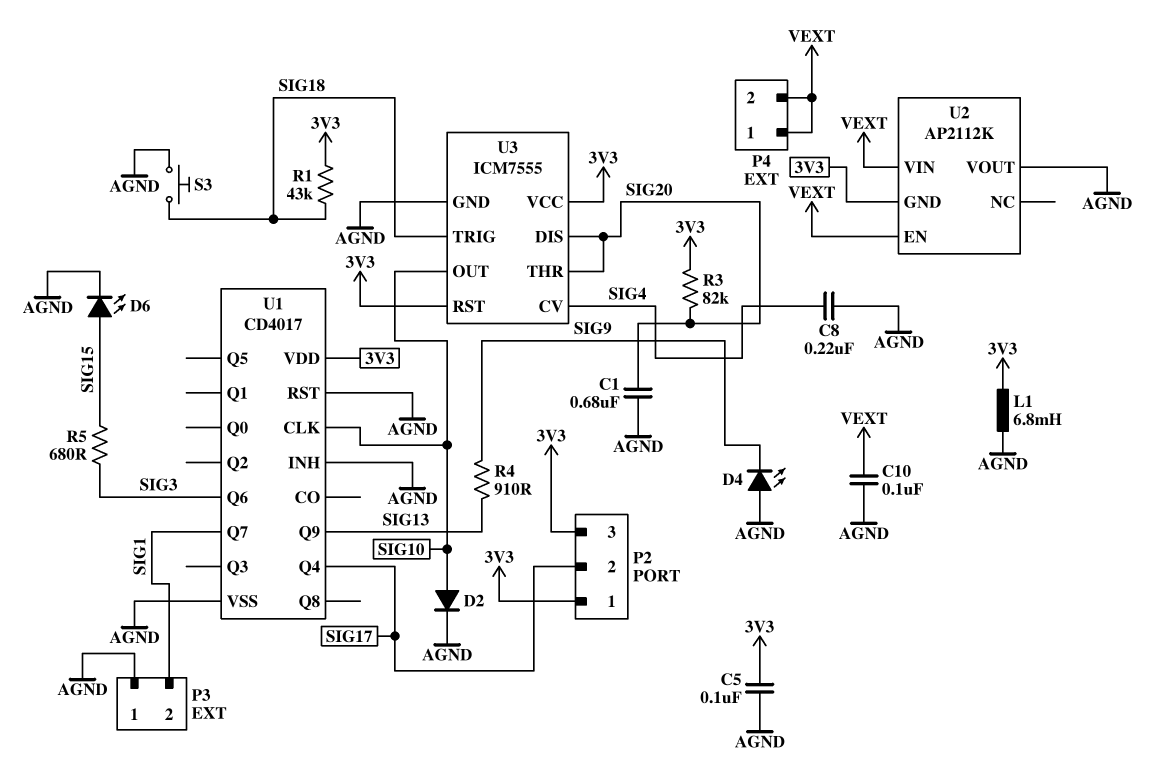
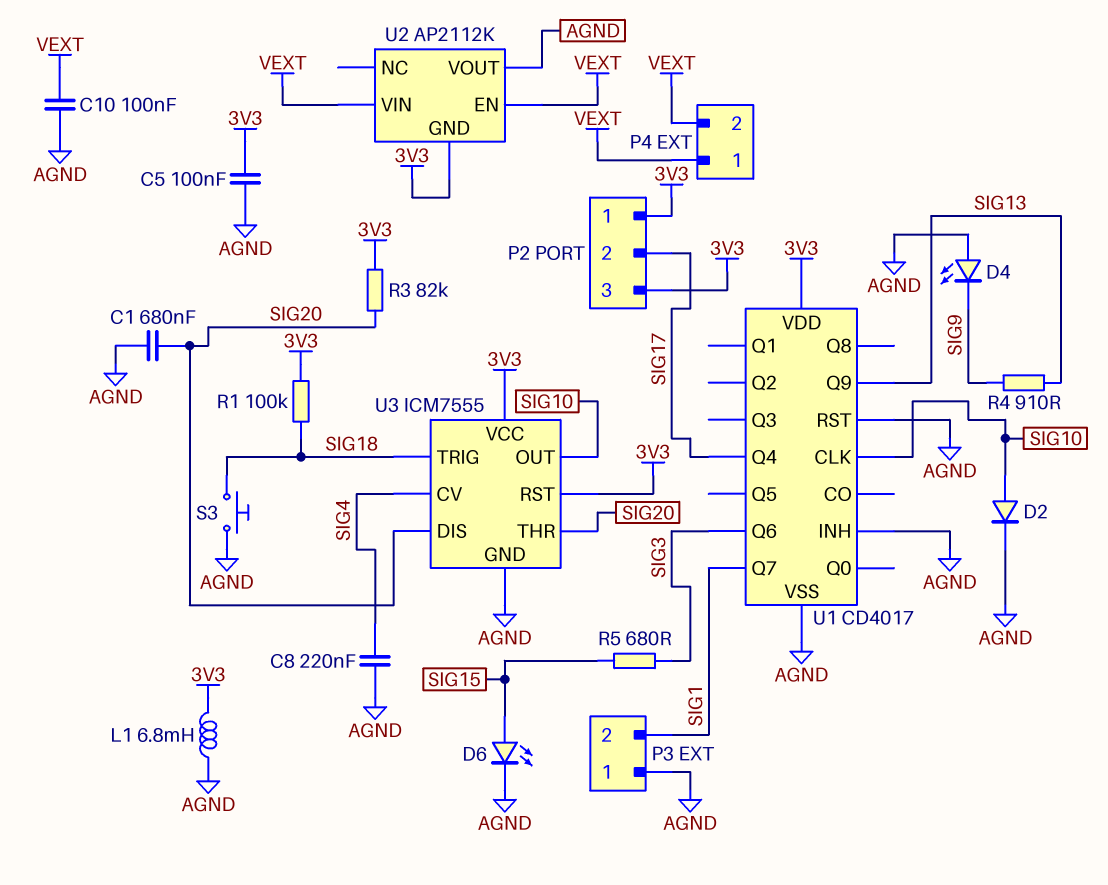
R1: 43k (3V3, SIG18) -> 100k (3V3, SIG18)

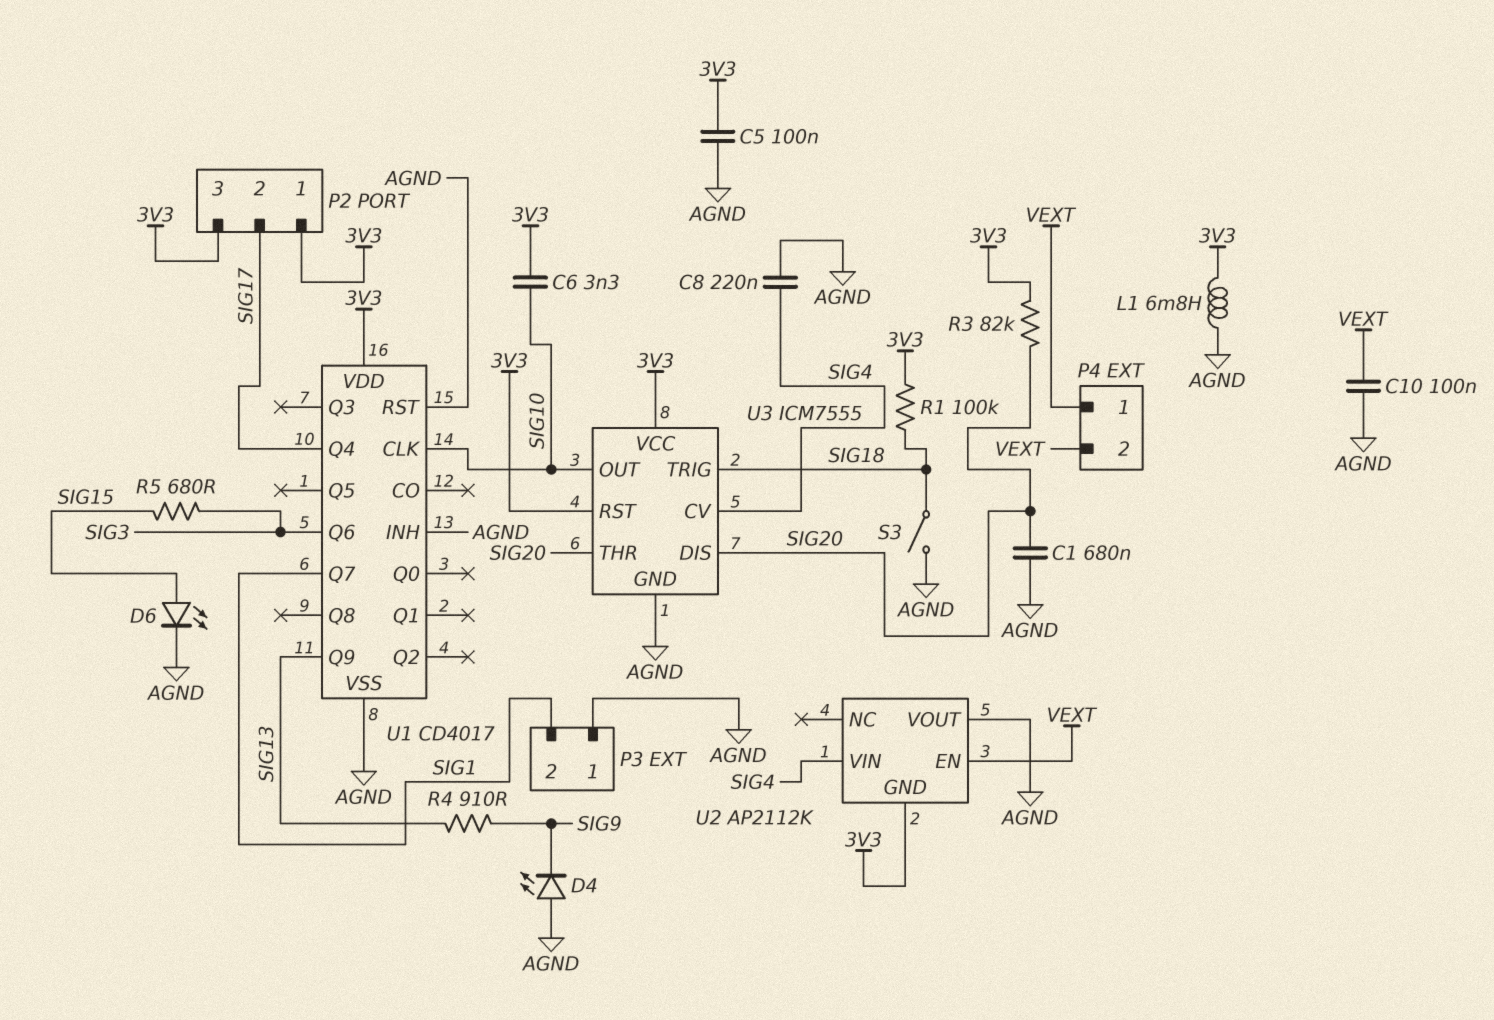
C6: none -> 3.3nF (3V3, SIG10)
D2: diode (A SIG10, K AGND) -> none
S3: button (AGND, SIG18) -> switch (AGND, SIG18)
U2 pin VIN: VEXT -> SIG4

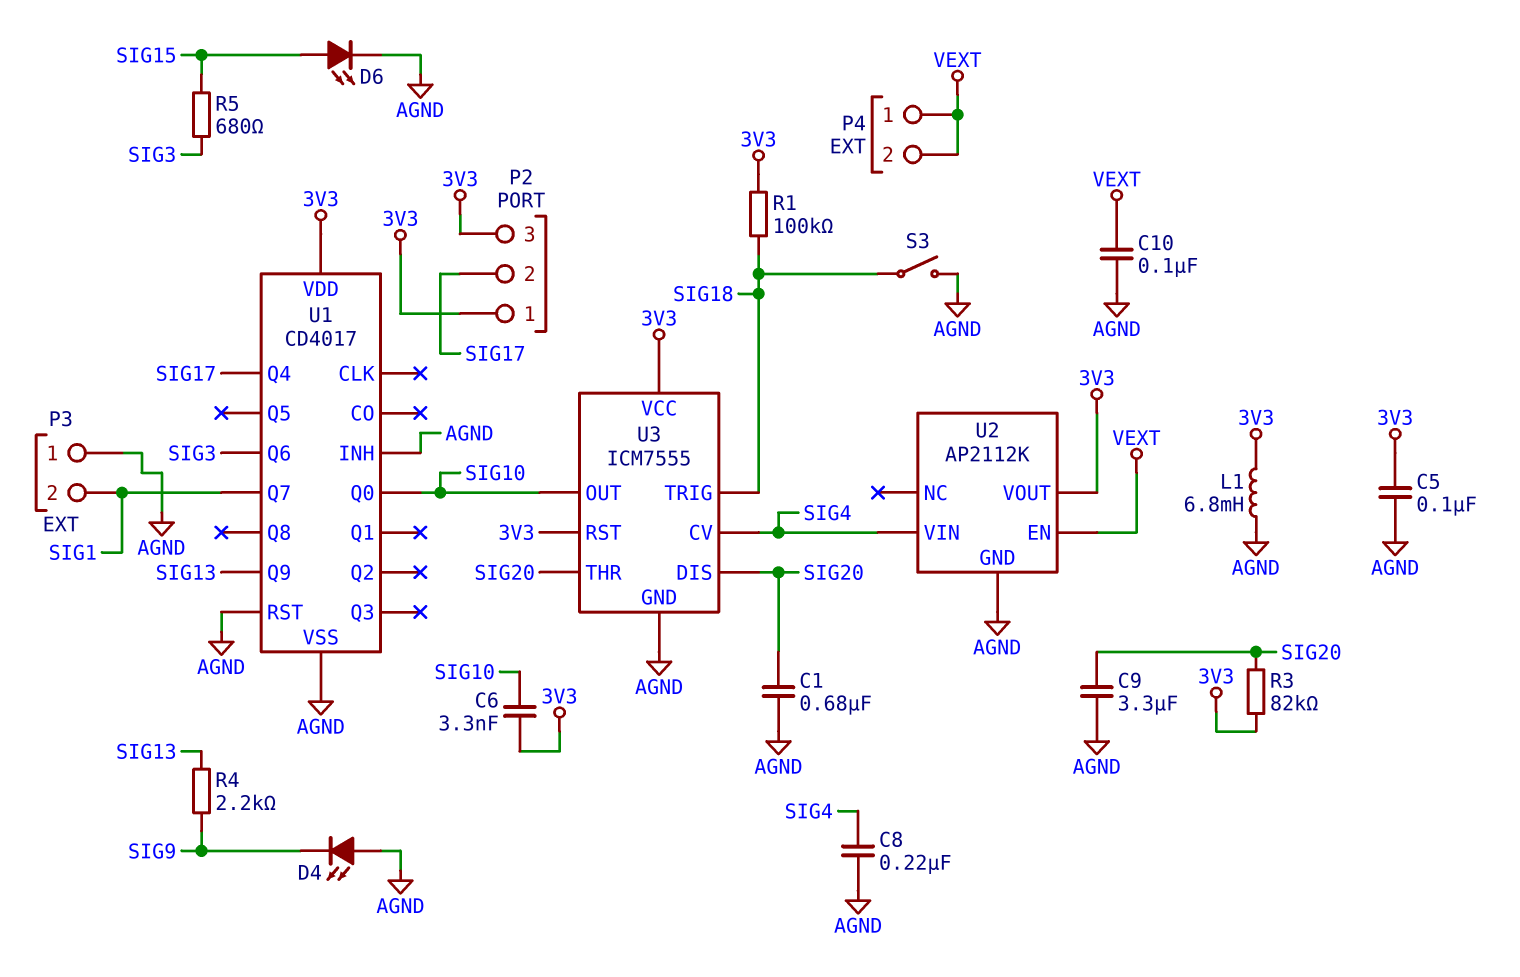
C9: none -> 3.3uF (AGND, SIG20)
R4: 910 (SIG9, SIG13) -> 2.2k (SIG9, SIG13)
U1 pin CLK: SIG10 -> none
U1 pin Q0: none -> SIG10
U2 pin GND: 3V3 -> AGND
U2 pin VOUT: AGND -> 3V3

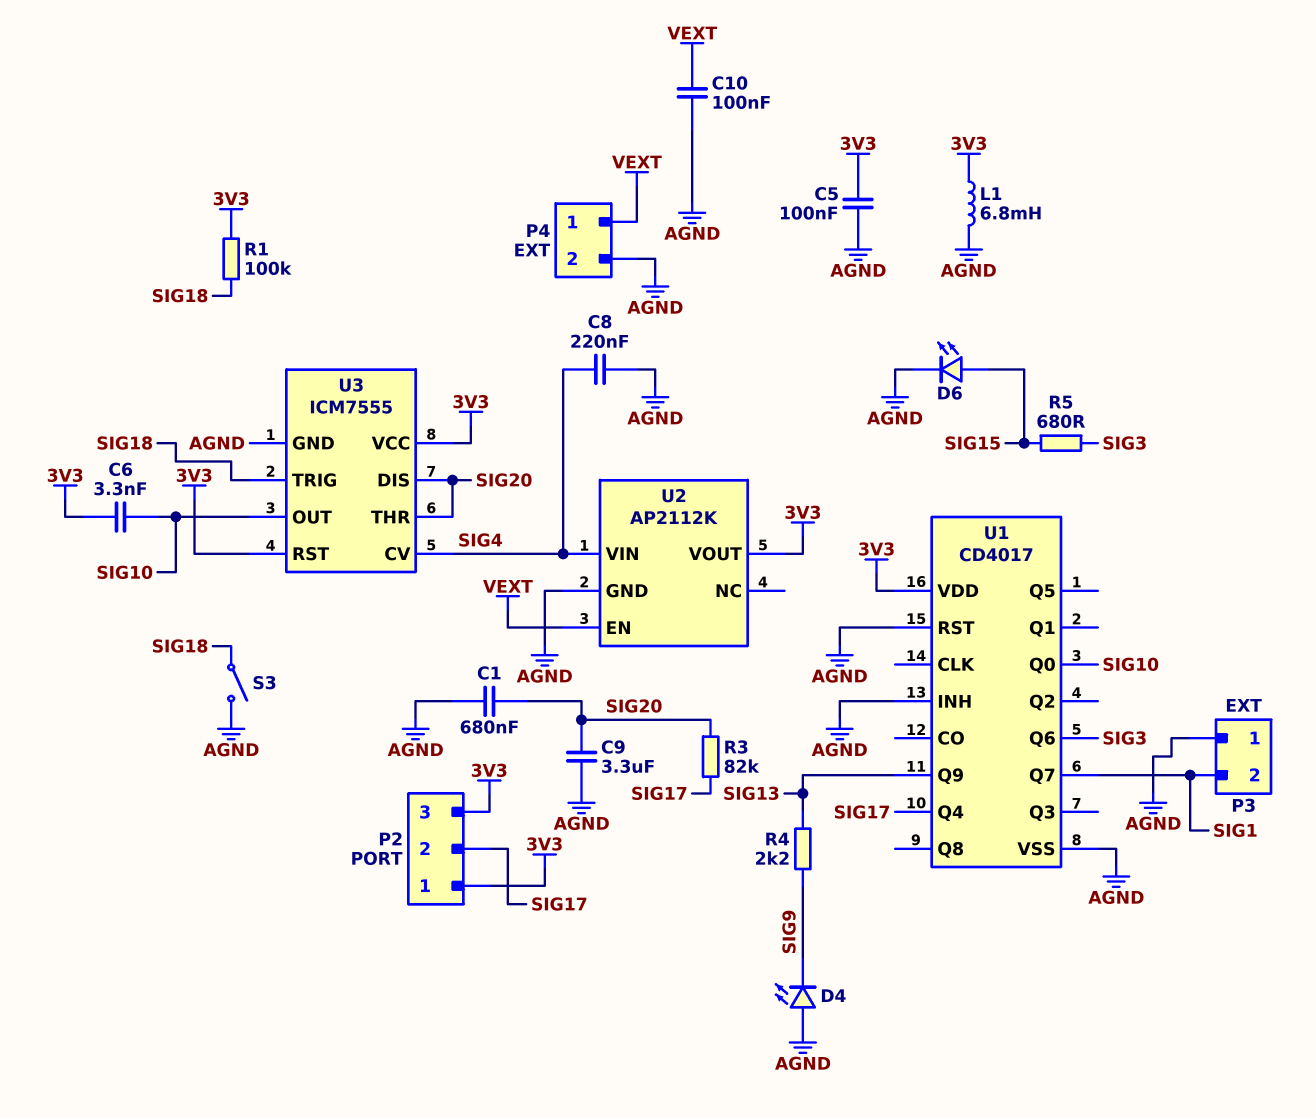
P4 pin 2: VEXT -> AGND
R3: 82k (3V3, SIG20) -> 82k (SIG17, SIG20)

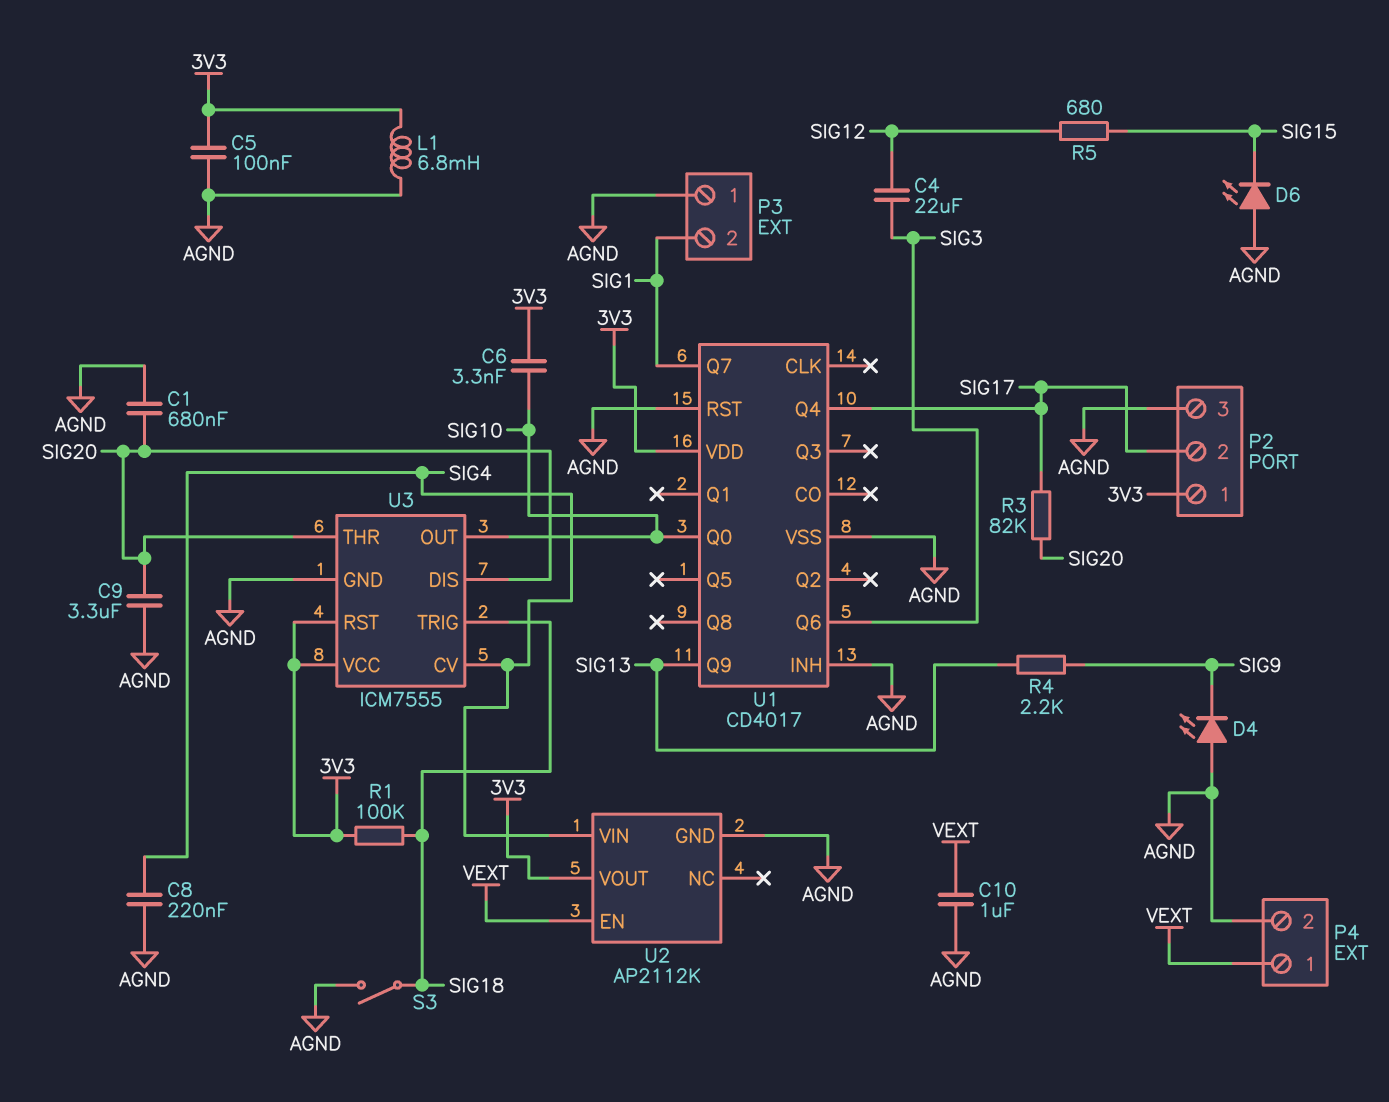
C4: none -> 22uF (SIG3, SIG12)
C10: 100nF (AGND, VEXT) -> 1uF (AGND, VEXT)
D6: LED (A SIG15, K AGND) -> LED (A AGND, K SIG15)
P2 pin 3: 3V3 -> AGND
R5: 680 (SIG3, SIG15) -> 680 (SIG12, SIG15)

